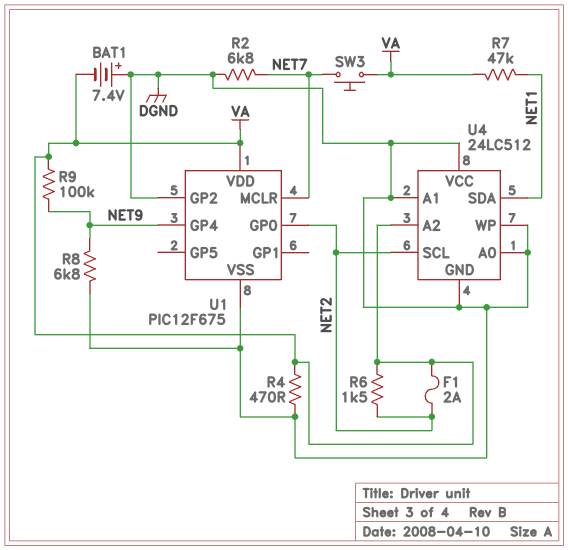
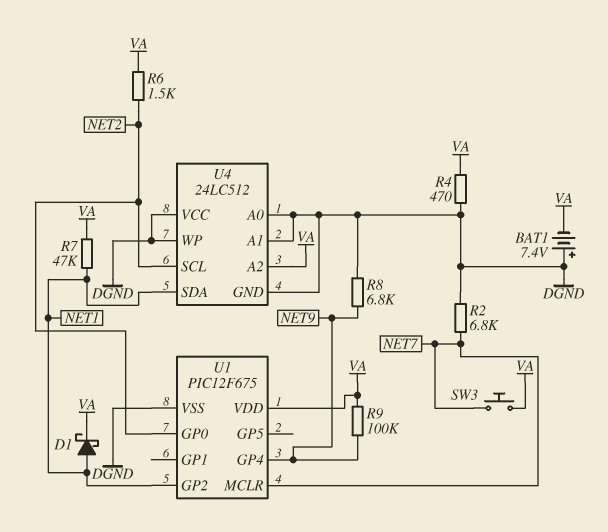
D1: none -> schottky (A NET1, K VA)
F1: 2A (NET2, VA) -> none
U1 pin GP2: DGND -> NET1

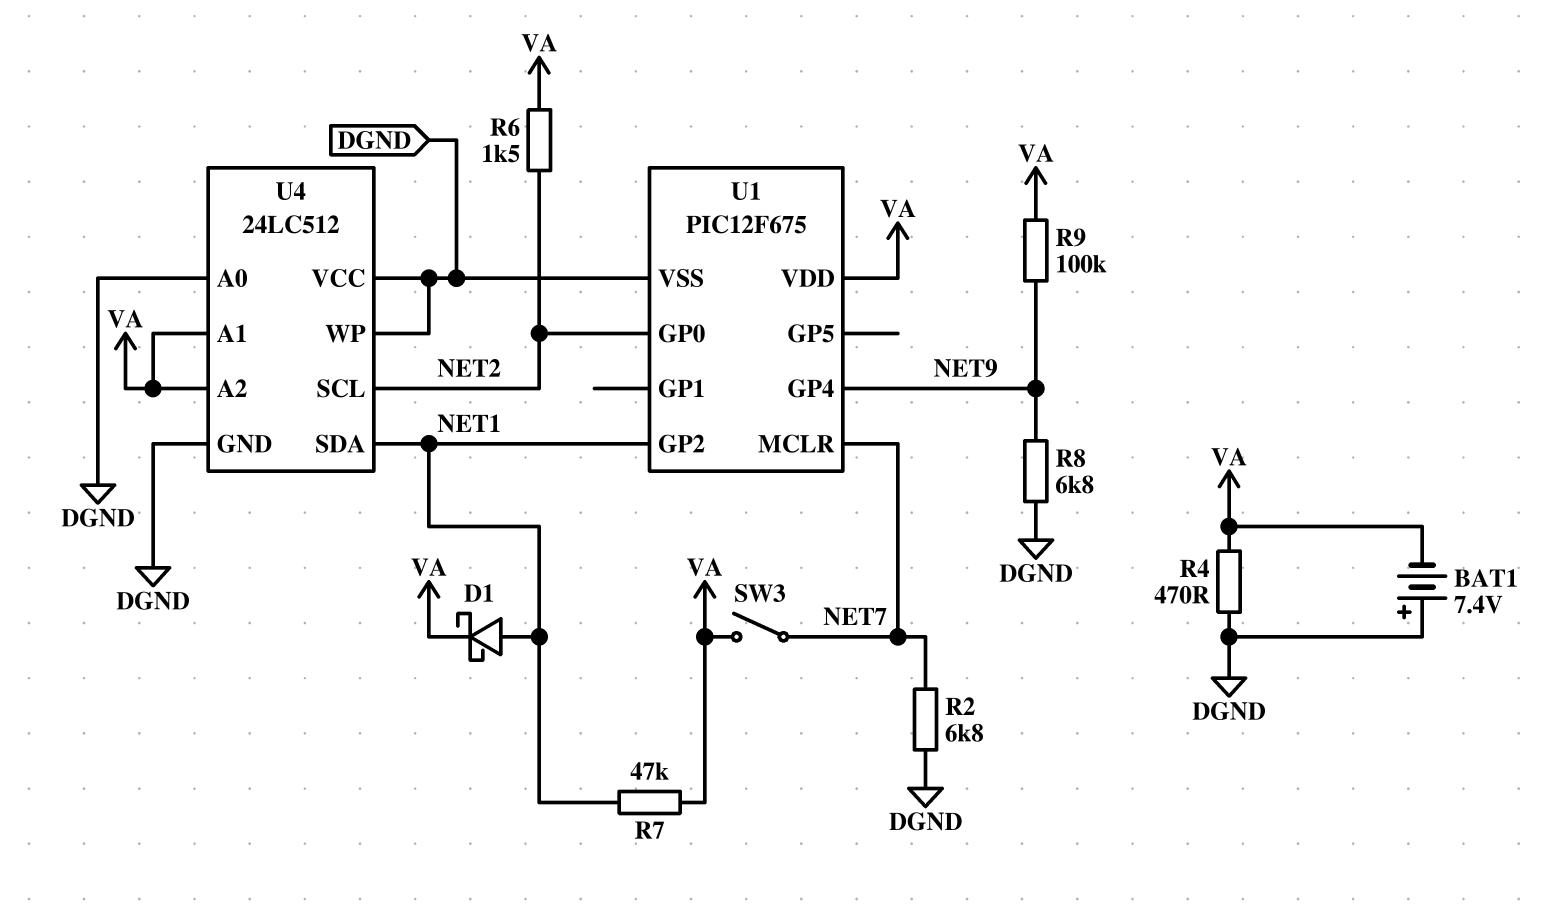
SW3: button (NET7, VA) -> switch (NET7, VA)
U4 pin A1: DGND -> VA

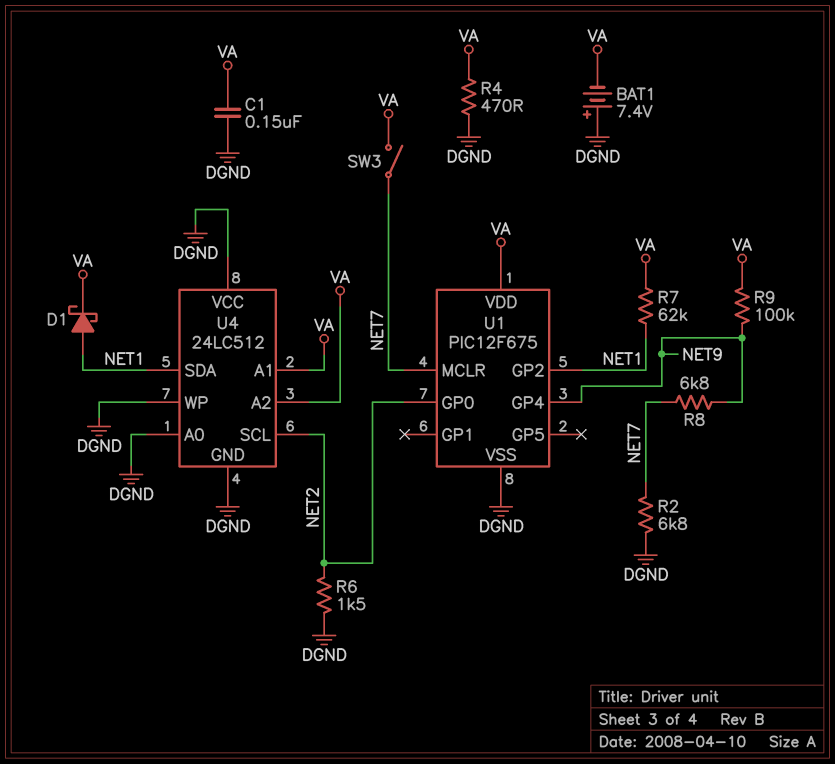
C1: none -> 150nF (DGND, VA)
R6: 1.5k (NET2, VA) -> 1.5k (DGND, NET2)
R7: 47k (NET1, VA) -> 62k (NET1, VA)
R8: 6.8k (DGND, NET9) -> 6.8k (NET7, NET9)

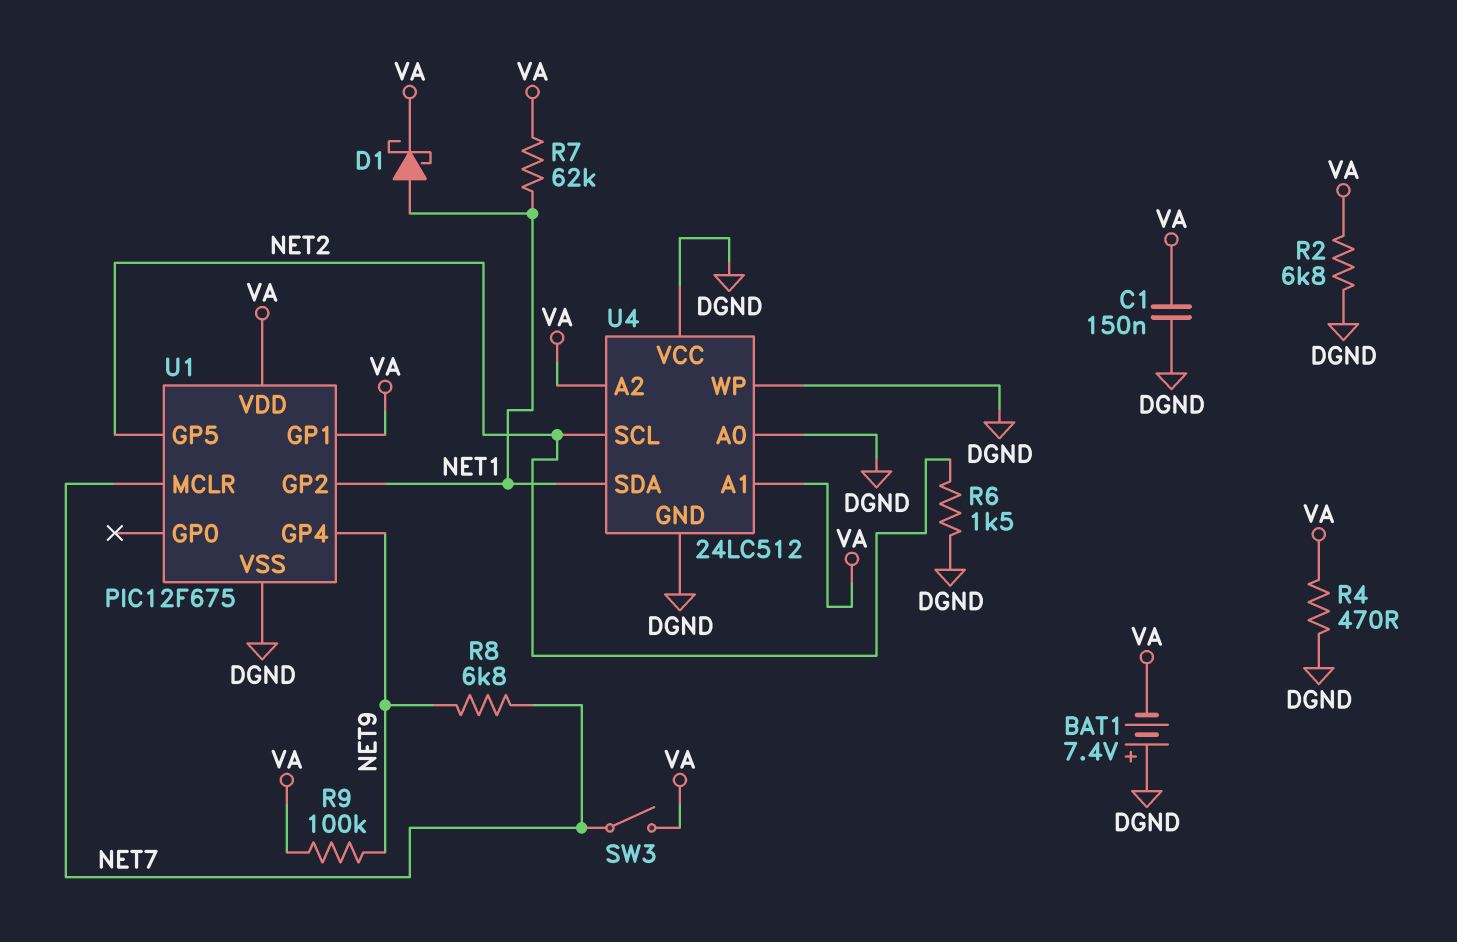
R2: 6.8k (DGND, NET7) -> 6.8k (DGND, VA)
U1 pin GP0: NET2 -> none
U1 pin GP1: none -> VA
U1 pin GP5: none -> NET2

